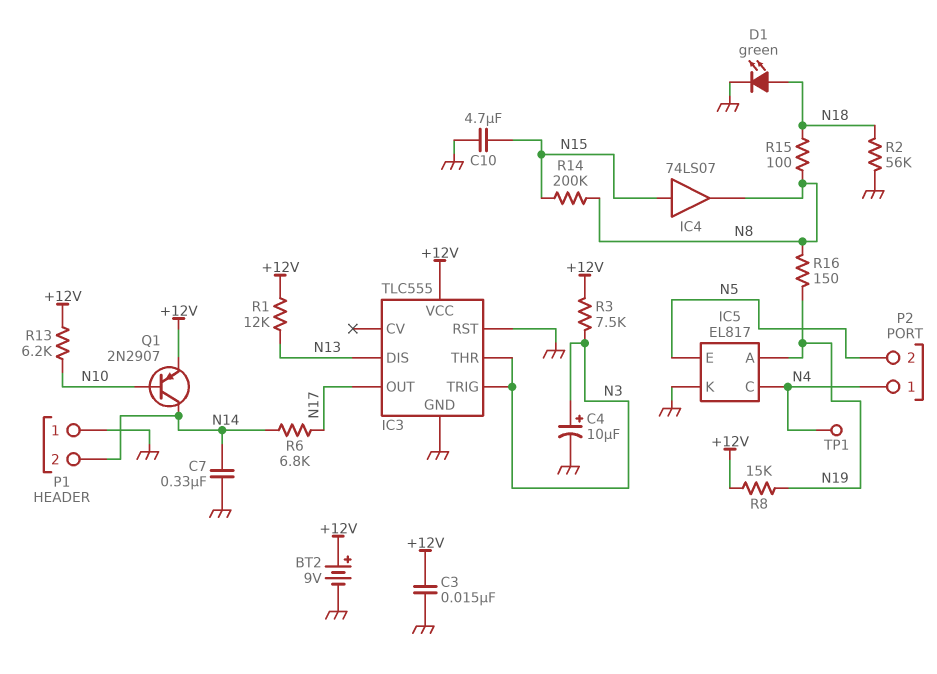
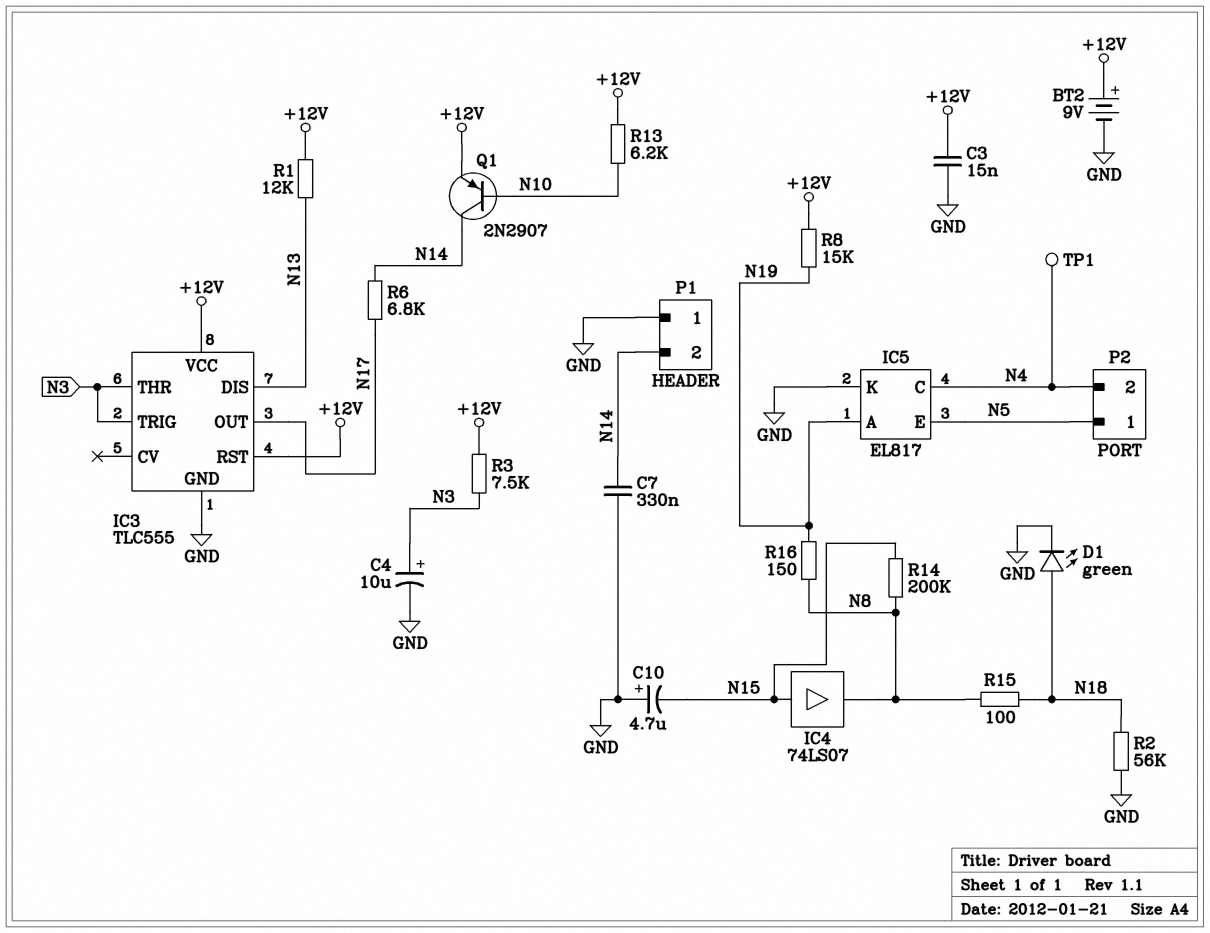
C10: 4.7uF (GND, N15) -> 4.7uF (plus GND, minus N15)
IC3 pin RST: GND -> +12V
P2 pin 1: N4 -> N5
P2 pin 2: N5 -> N4

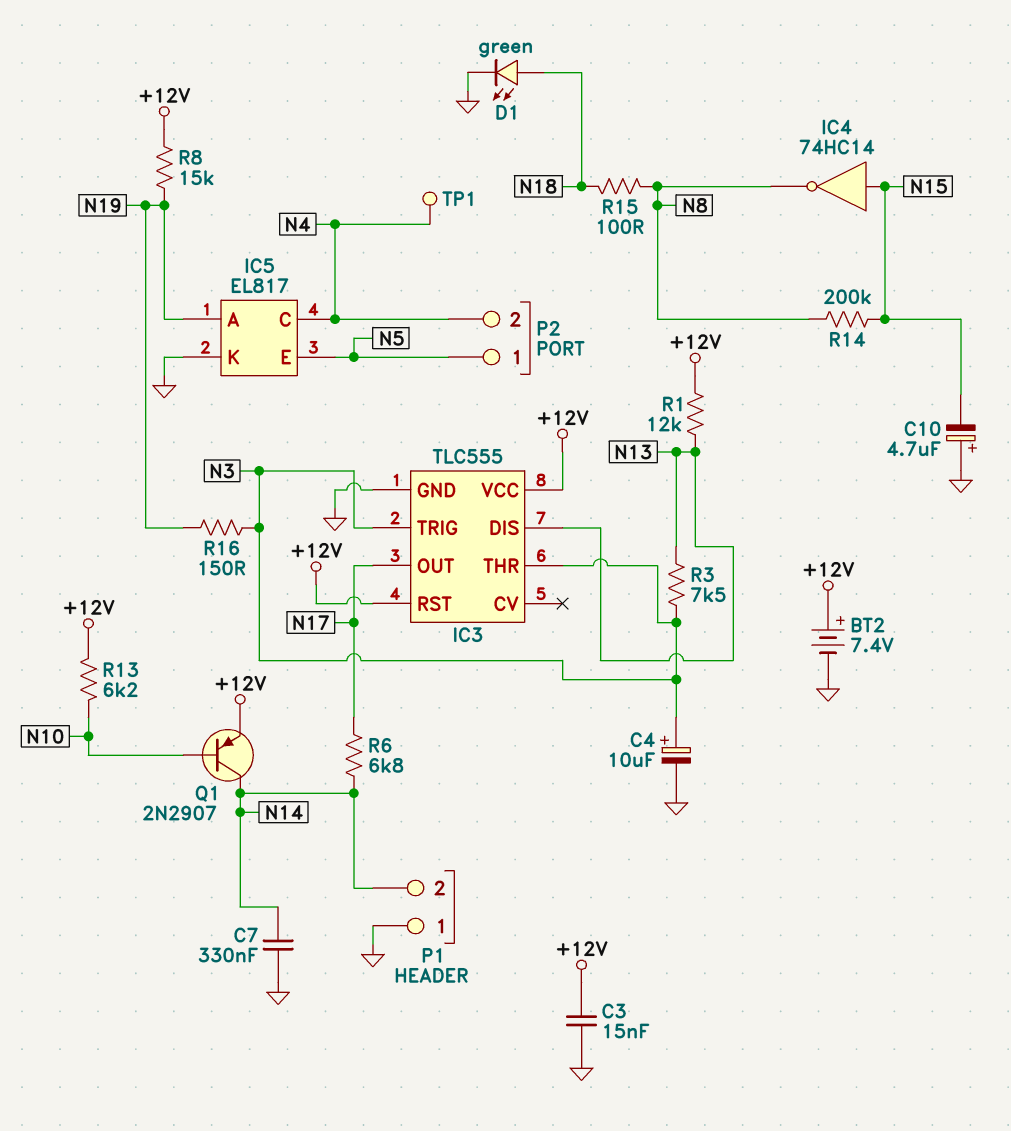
BT2: 9V (plus +12V, minus GND) -> 7.4V (plus +12V, minus GND)
IC4: buffer 74LS07 (in N15, out N8) -> NOT 74HC14 (in N15, out N8)
R2: 56k (GND, N18) -> none
R3: 7.5k (+12V, N3) -> 7.5k (N3, N13)
R16: 150 (N8, N19) -> 150 (N3, N19)

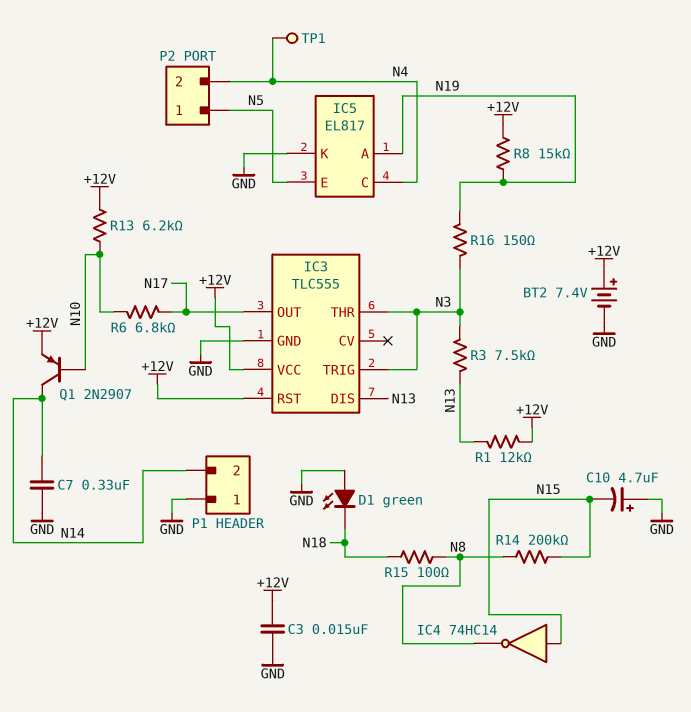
C4: 10uF (plus N3, minus GND) -> none
D1: LED green (A N18, K GND) -> LED green (A GND, K N18)
R6: 6.8k (N14, N17) -> 6.8k (N10, N17)

